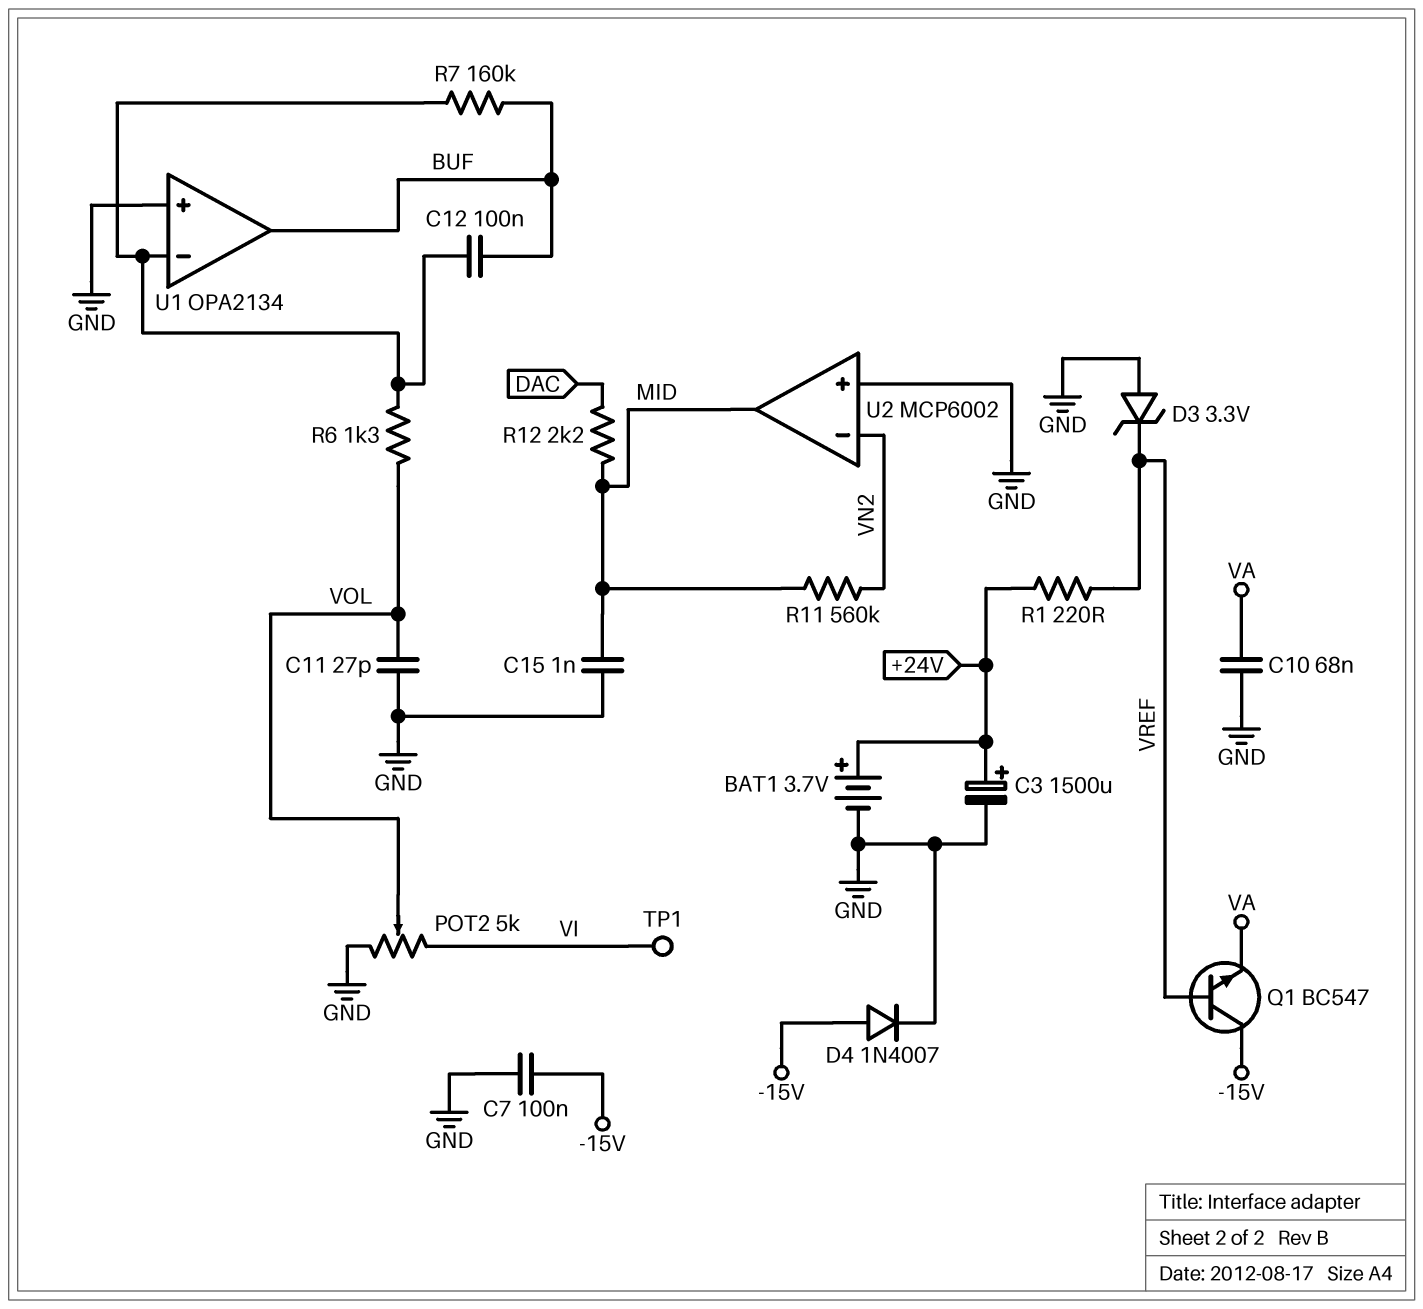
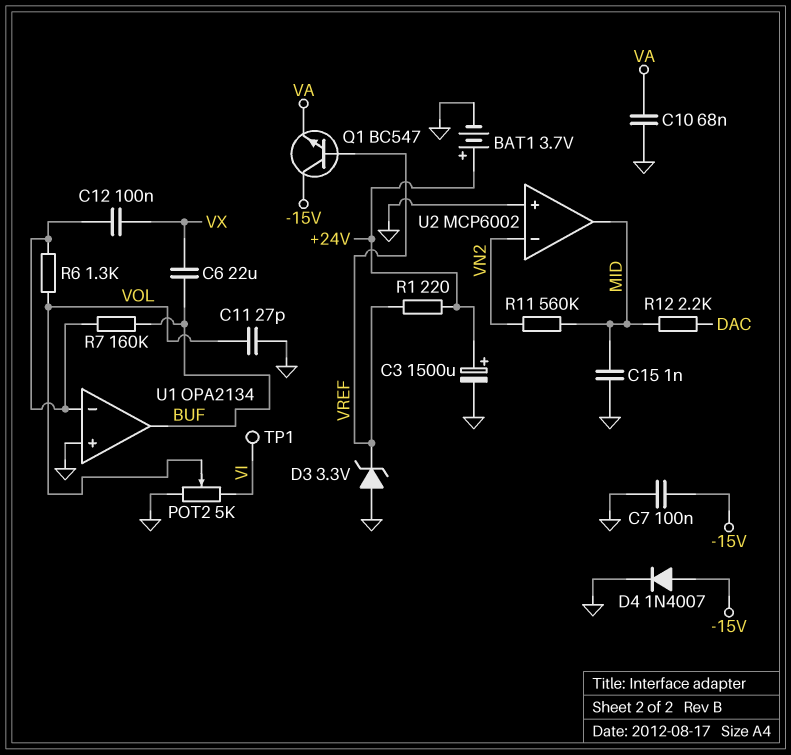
C6: none -> 22uF (BUF, VX)
C12: 100nF (BUF, U1/in-) -> 100nF (U1/in-, VX)

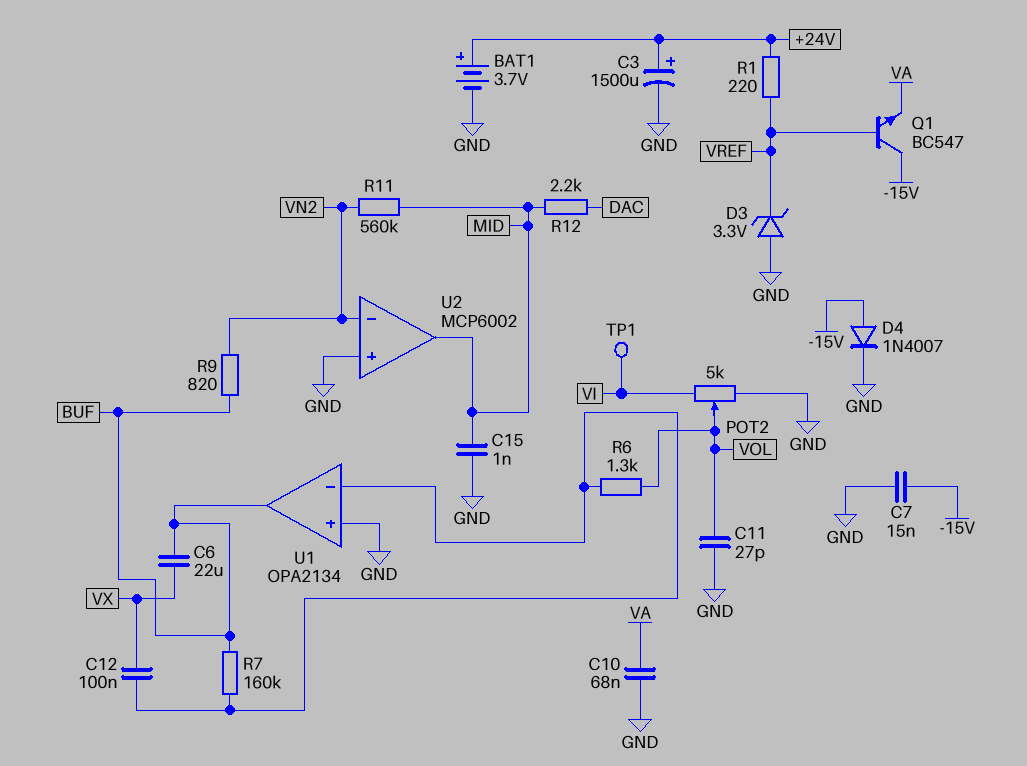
C7: 100nF (-15V, GND) -> 15nF (-15V, GND)
R9: none -> 820 (BUF, VN2)

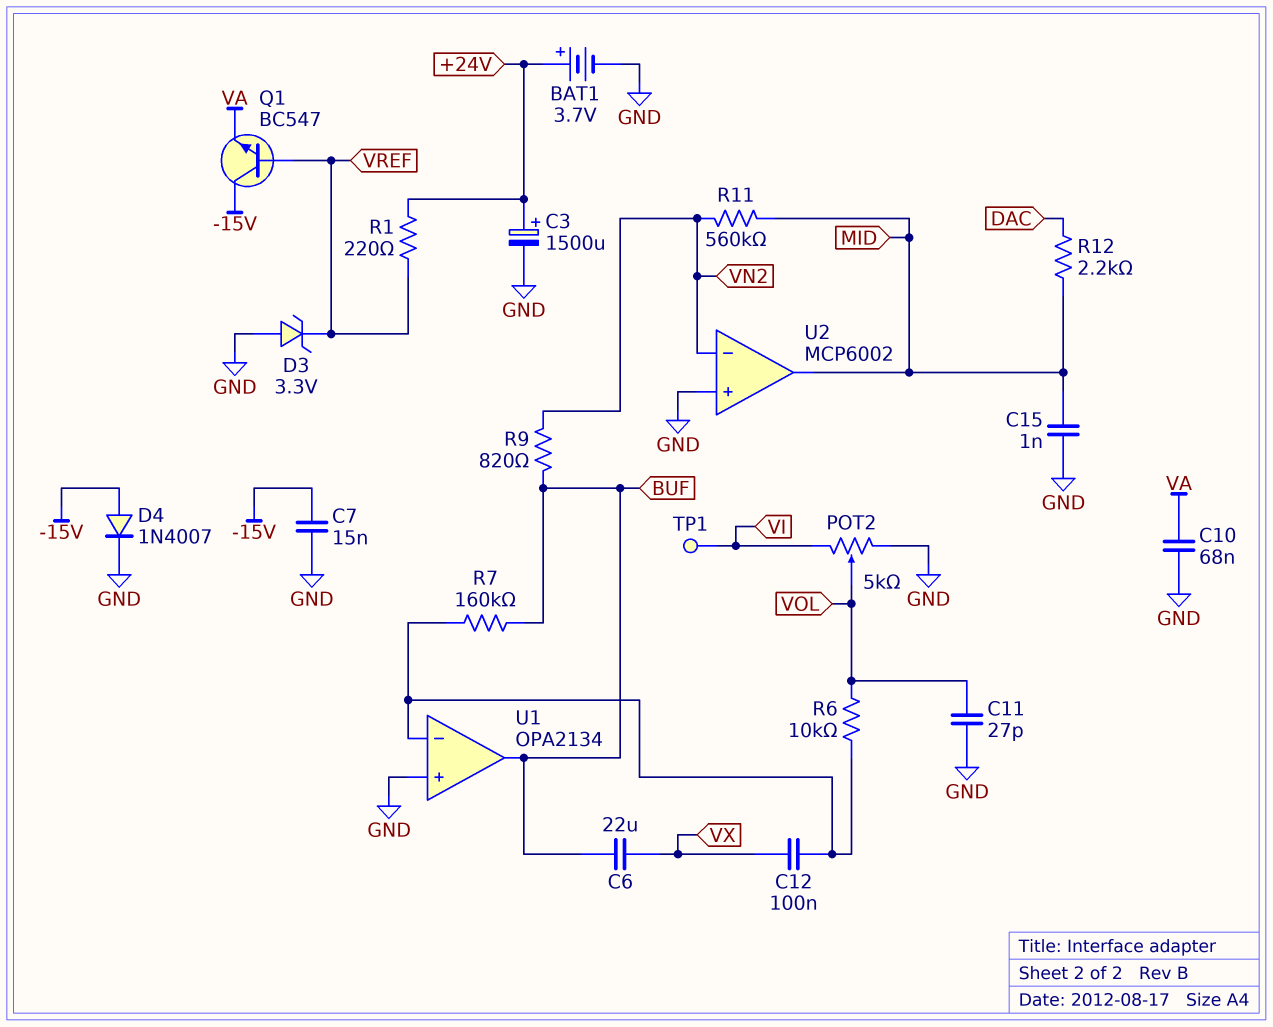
R6: 1.3k (U1/in-, VOL) -> 10k (U1/in-, VOL)

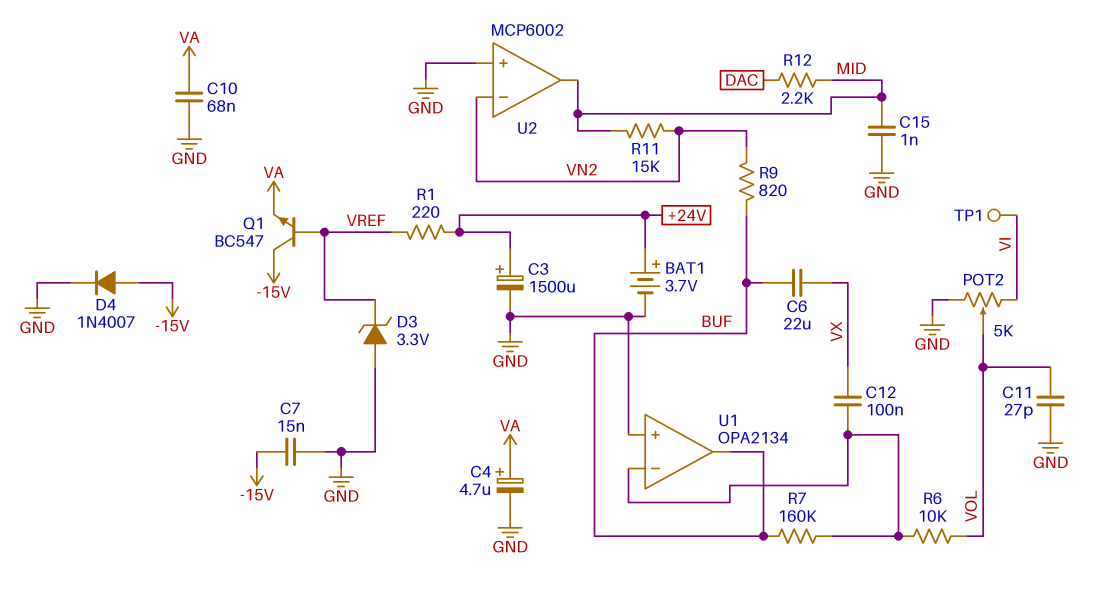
C4: none -> 4.7uF (plus VA, minus GND)
R11: 560k (MID, VN2) -> 15k (MID, VN2)

